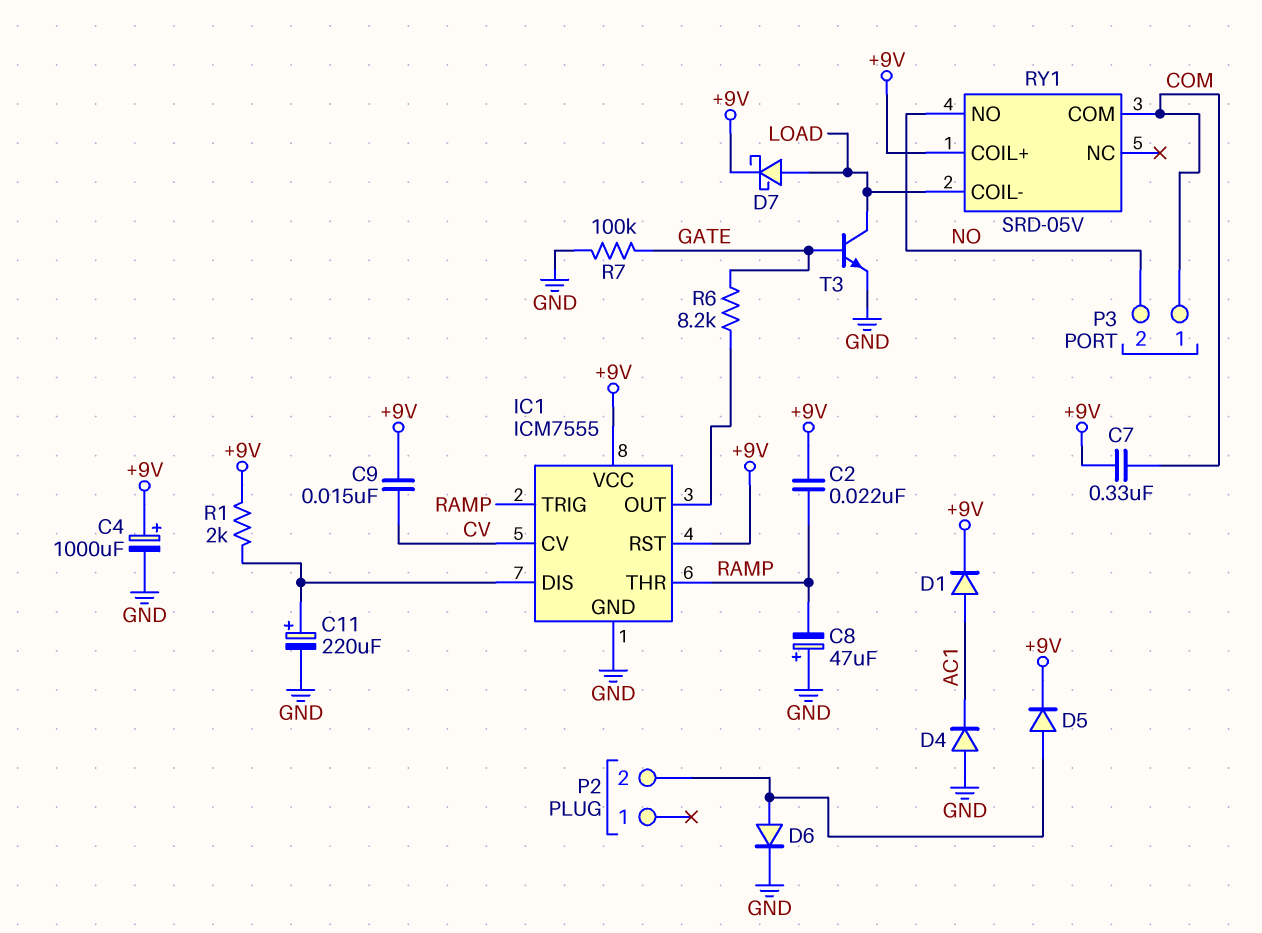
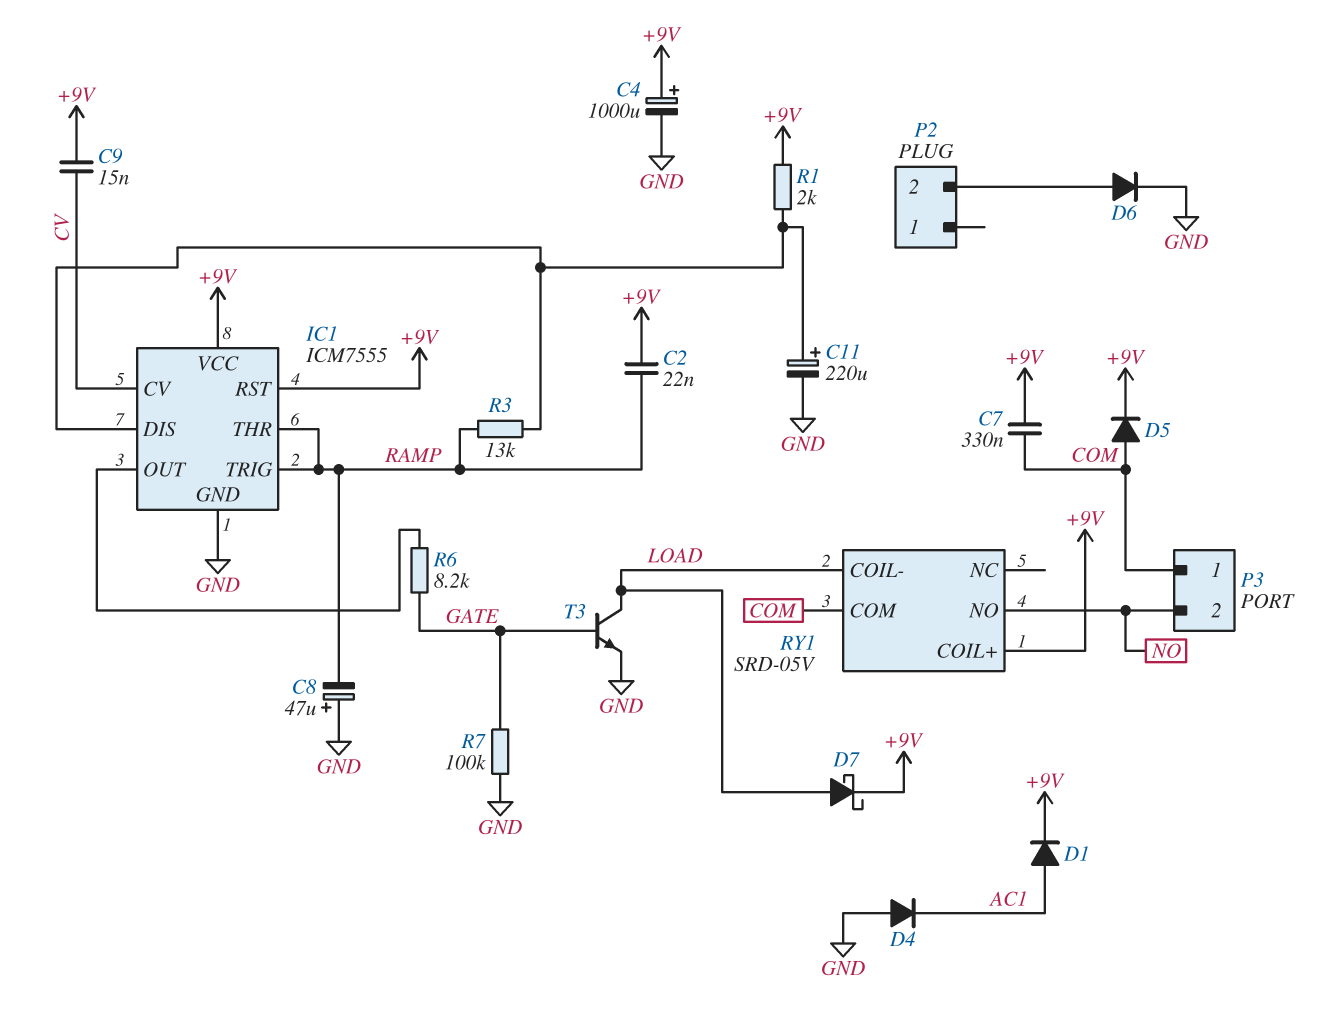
D5: diode (A P2/2, K +9V) -> diode (A COM, K +9V)
R3: none -> 13k (IC1/DIS, RAMP)

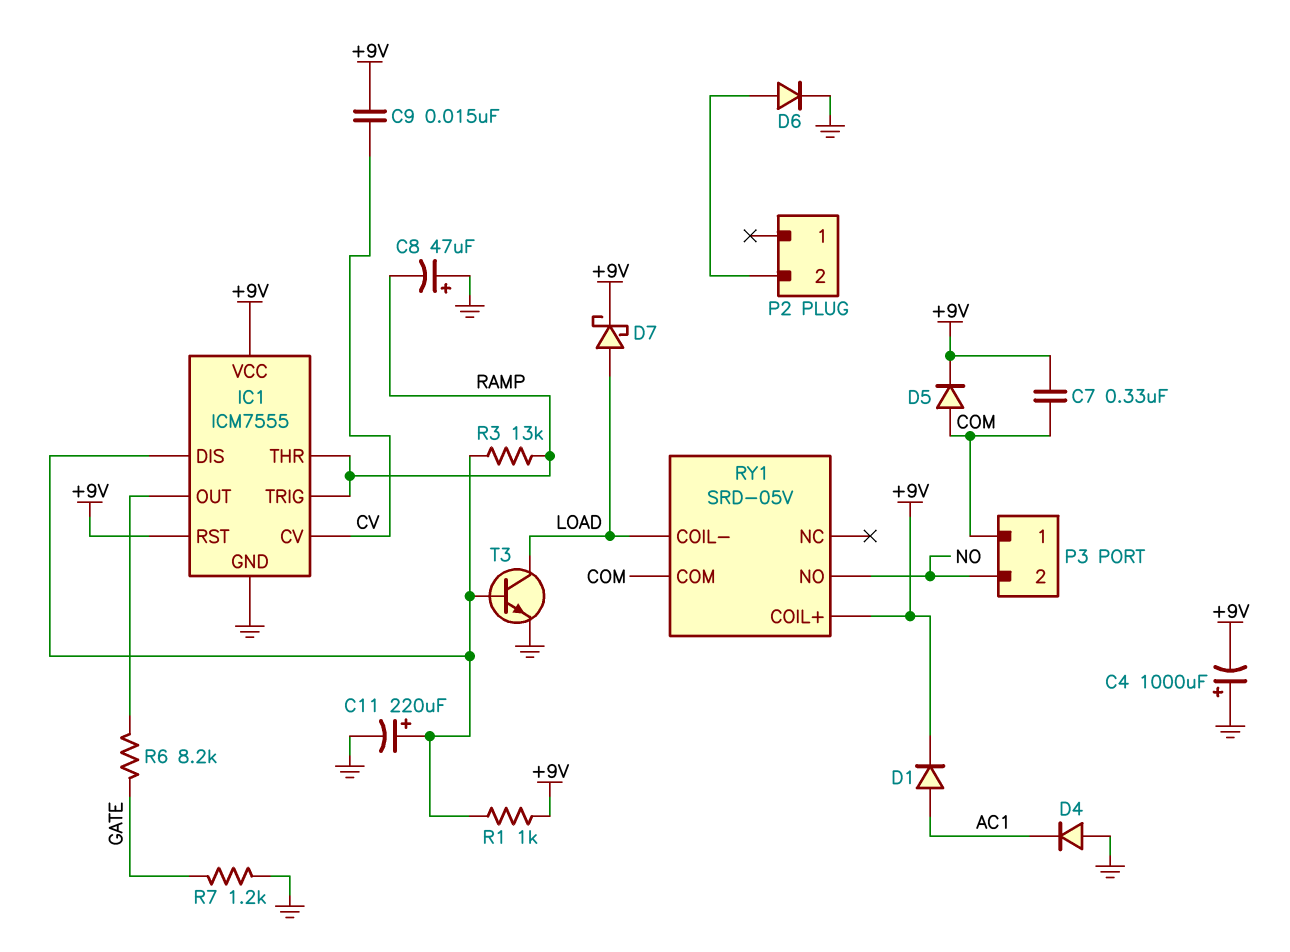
C2: 22nF (+9V, RAMP) -> none
C4: 1000uF (plus +9V, minus GND) -> 1000uF (plus GND, minus +9V)
R1: 2k (+9V, IC1/DIS) -> 1k (+9V, IC1/DIS)
R7: 100k (GATE, GND) -> 1.2k (GATE, GND)
T3: NPN (B GATE, C LOAD, E GND) -> NPN (B IC1/DIS, C LOAD, E GND)

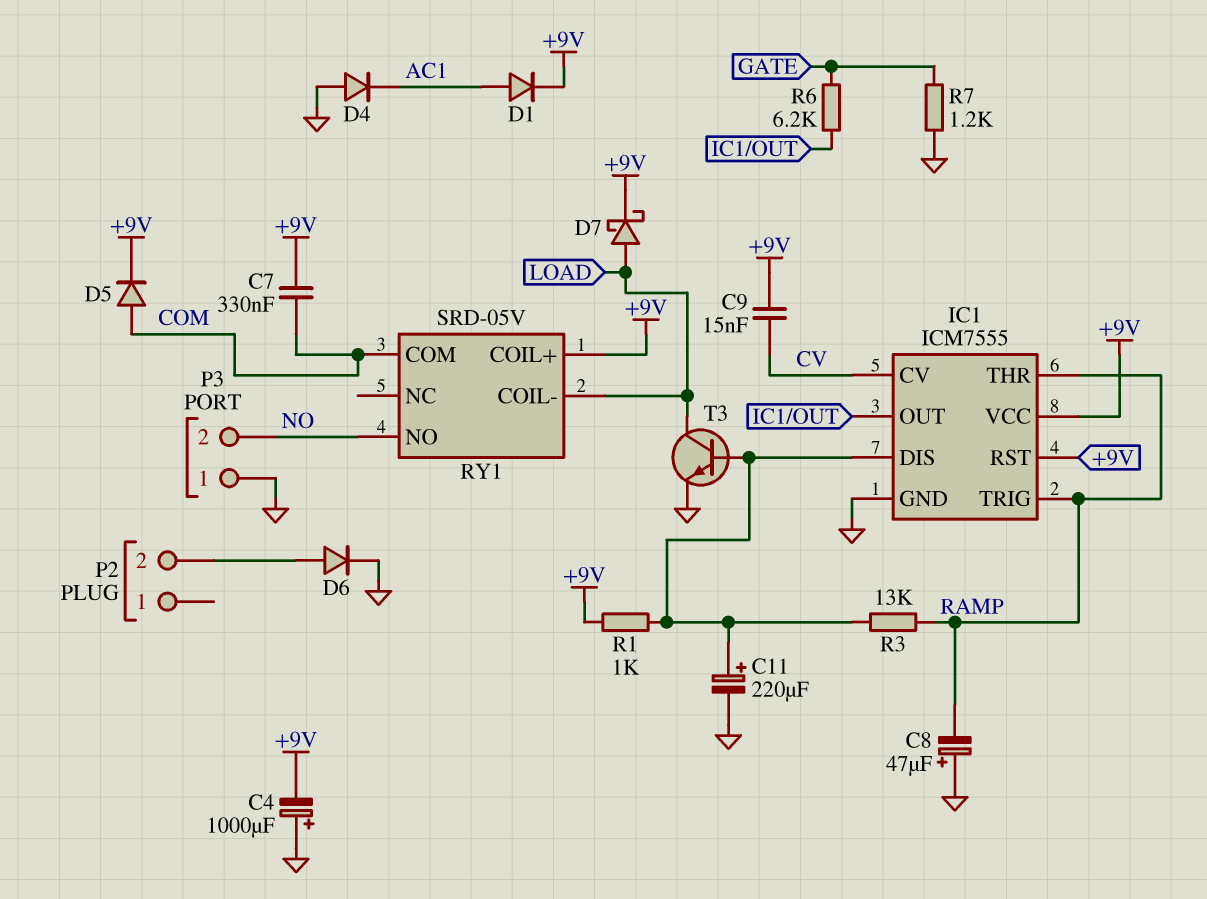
P3 pin 1: COM -> GND
R6: 8.2k (GATE, IC1/OUT) -> 6.2k (GATE, IC1/OUT)

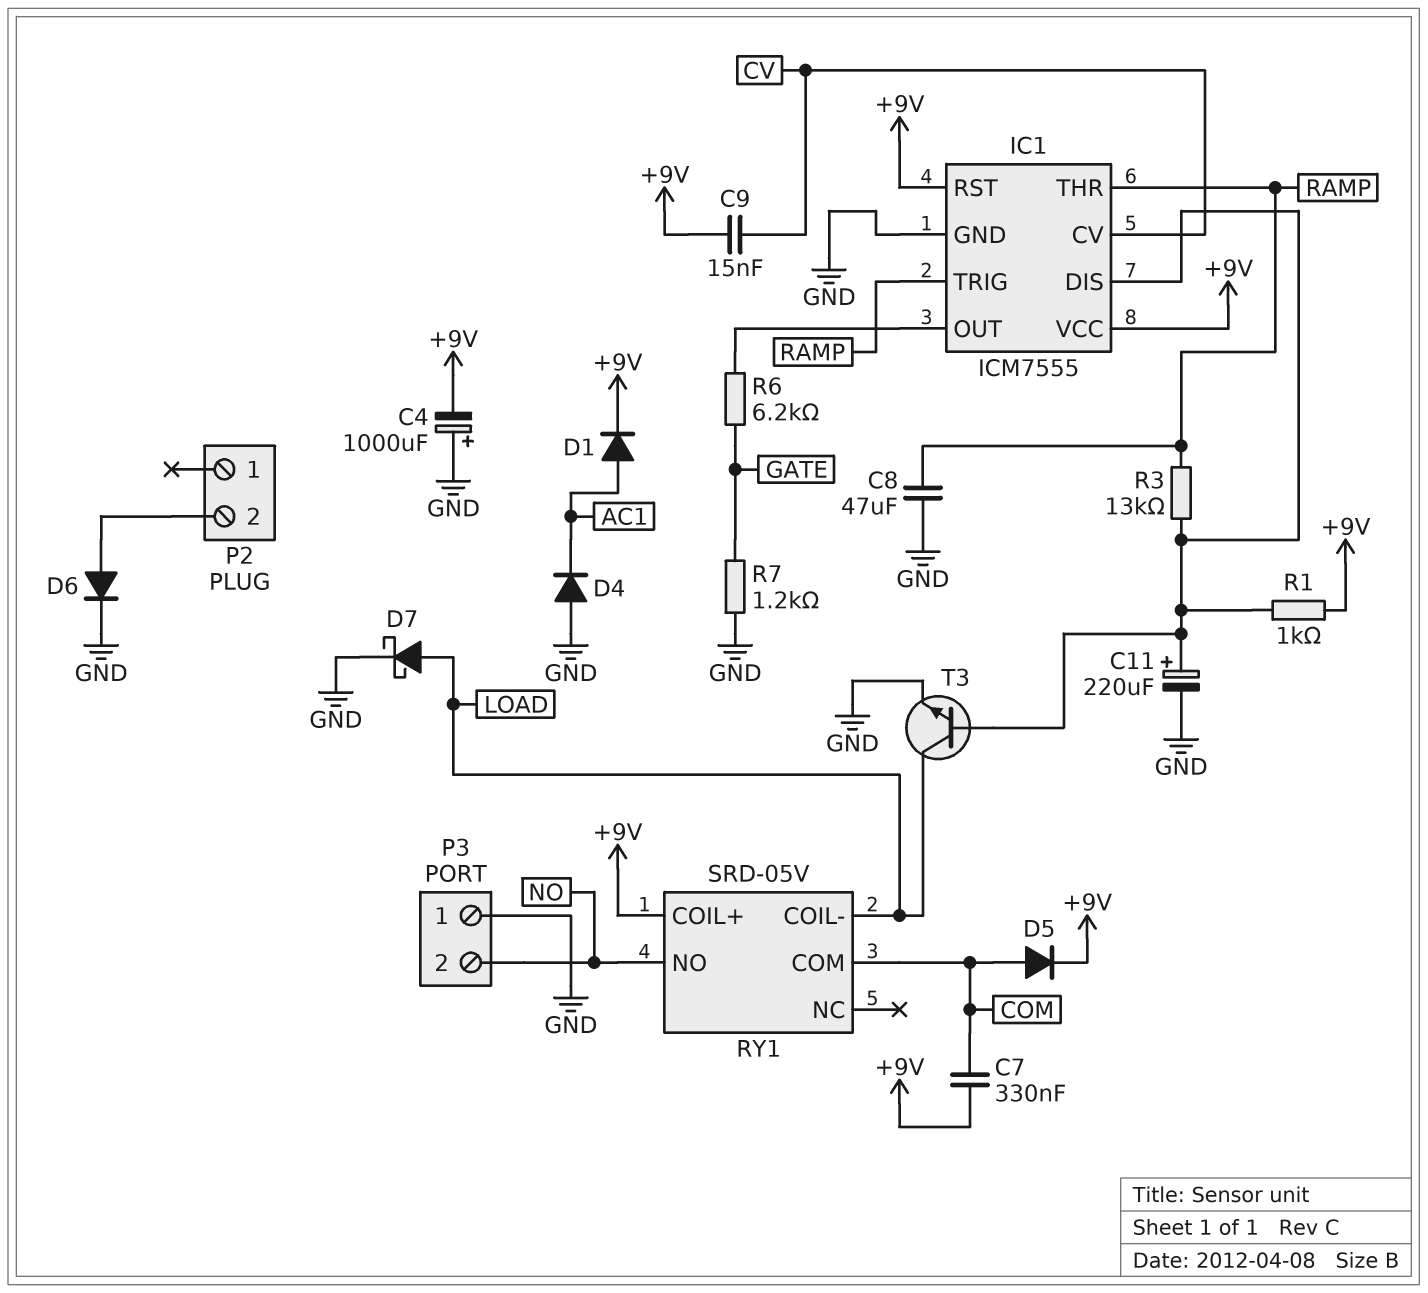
C8: 47uF (plus GND, minus RAMP) -> 47uF (GND, RAMP)
D7: schottky (A LOAD, K +9V) -> schottky (A LOAD, K GND)

